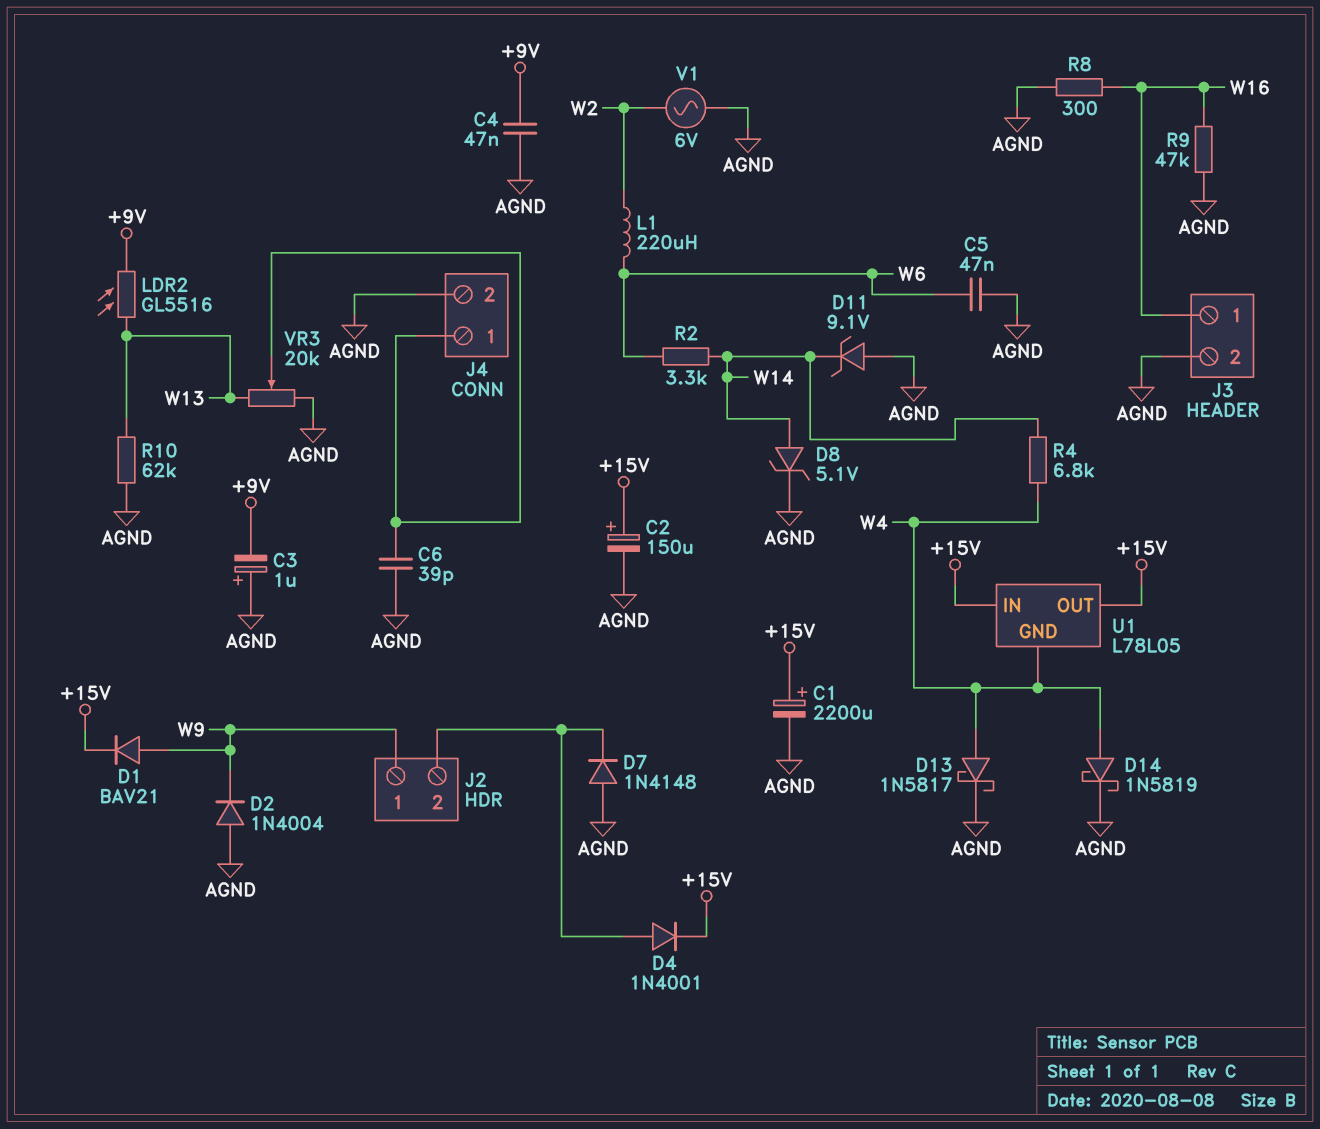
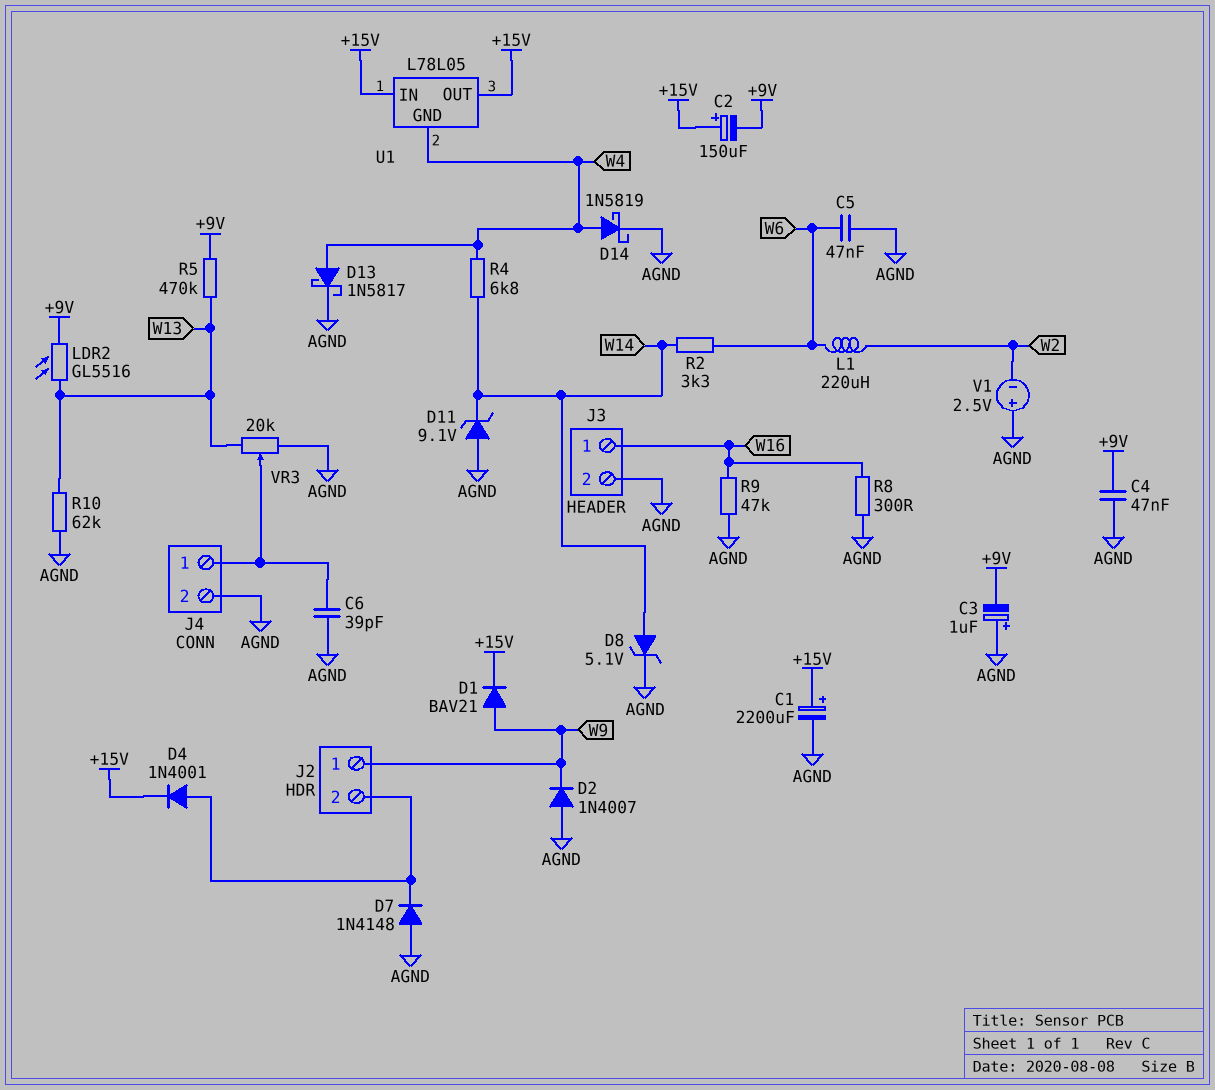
C2: 150uF (plus +15V, minus AGND) -> 150uF (plus +15V, minus +9V)
D2: diode 1N4004 (A AGND, K W9) -> diode 1N4007 (A AGND, K W9)
R5: none -> 470k (+9V, W13)
V1: AC 6V (AGND, W2) -> 2.5V (plus AGND, minus W2)

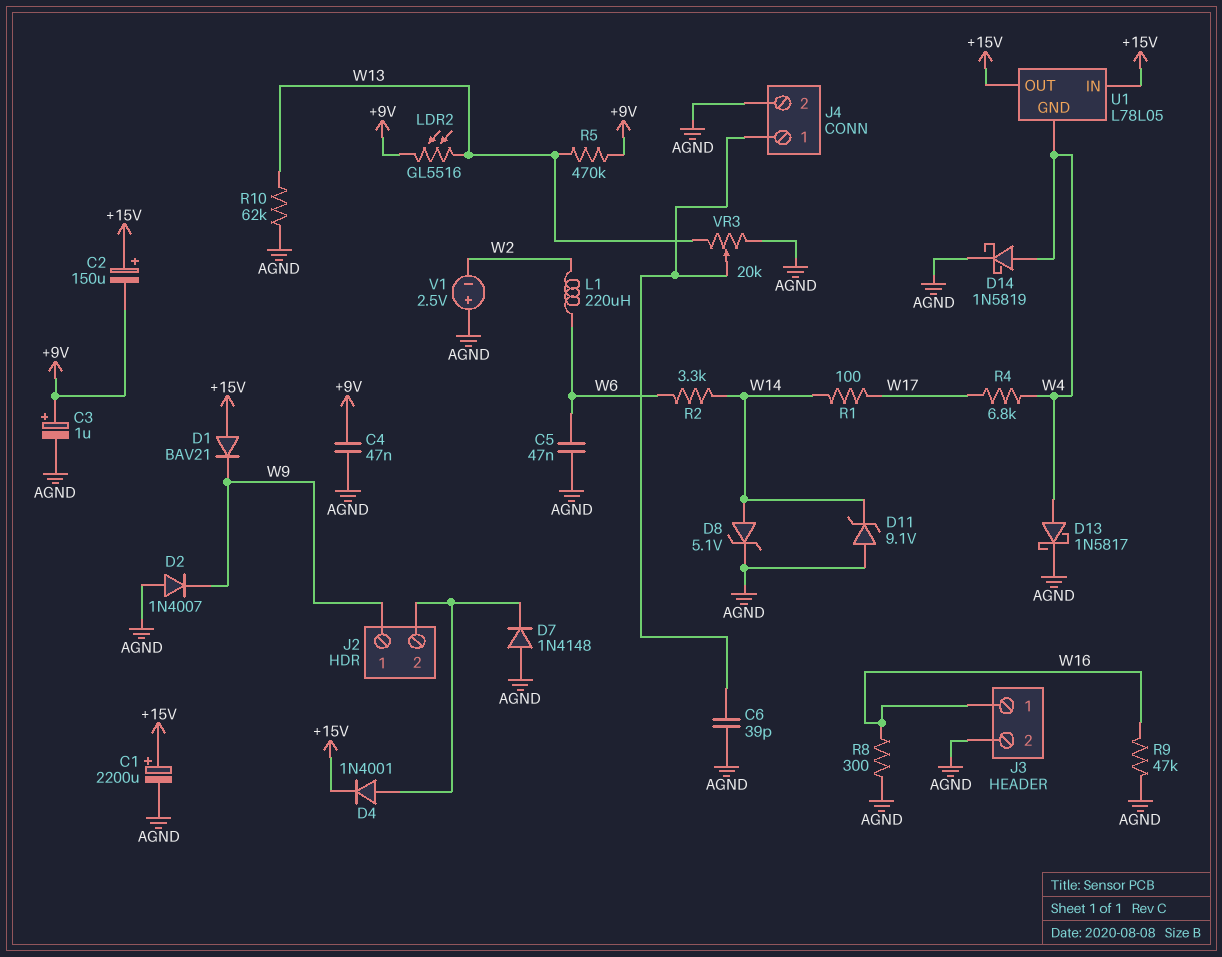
C3: 1uF (plus AGND, minus +9V) -> 1uF (plus +9V, minus AGND)
D1: diode BAV21 (A W9, K +15V) -> diode BAV21 (A +15V, K W9)
R1: none -> 100 (W14, W17)
R4: 6.8k (W4, W14) -> 6.8k (W4, W17)

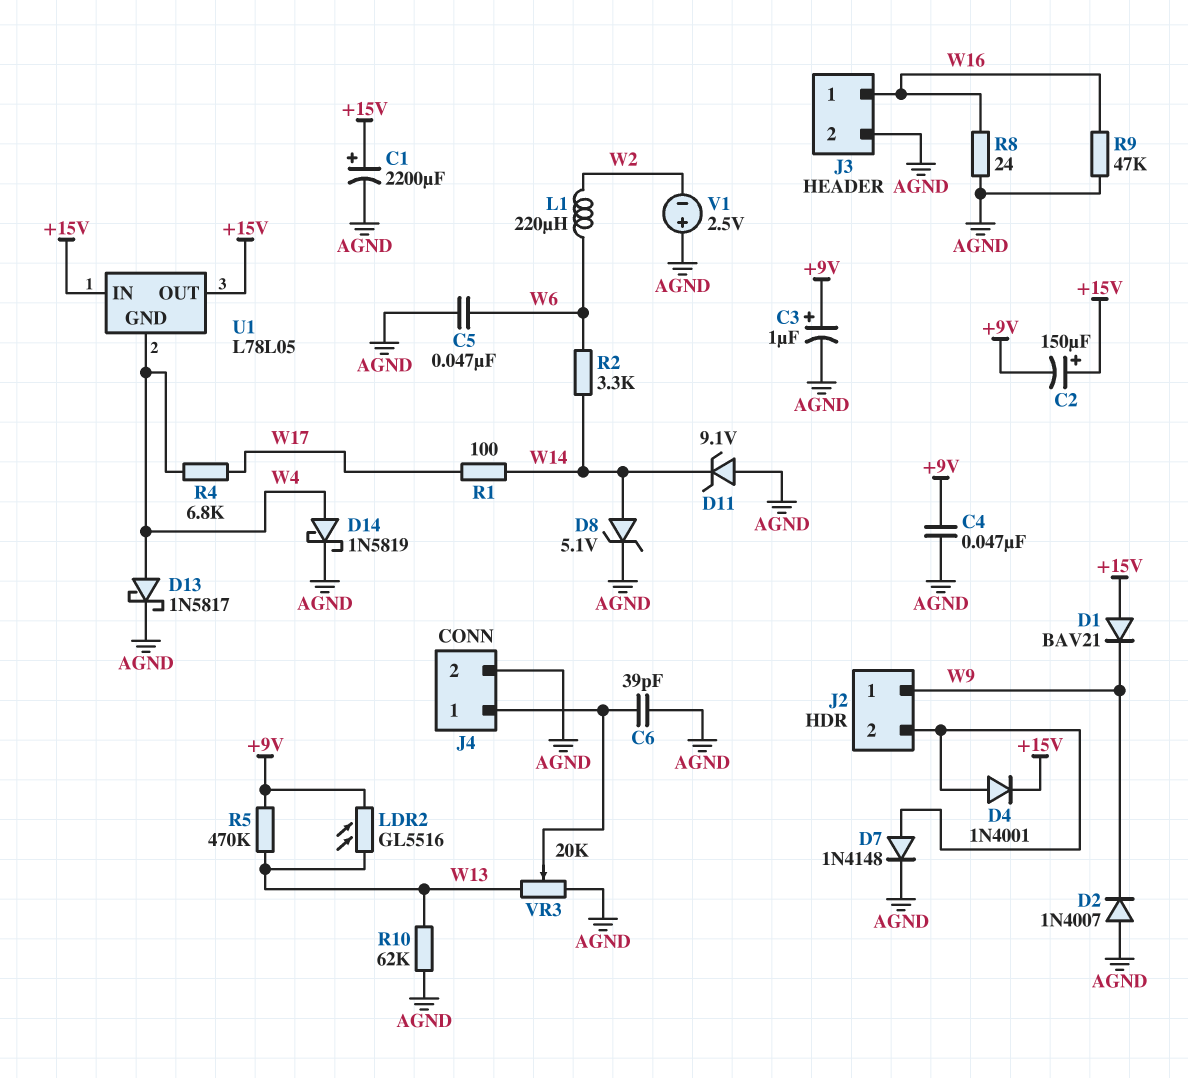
D7: diode 1N4148 (A AGND, K J2/2) -> diode 1N4148 (A J2/2, K AGND)
R8: 300 (AGND, W16) -> 24 (AGND, W16)

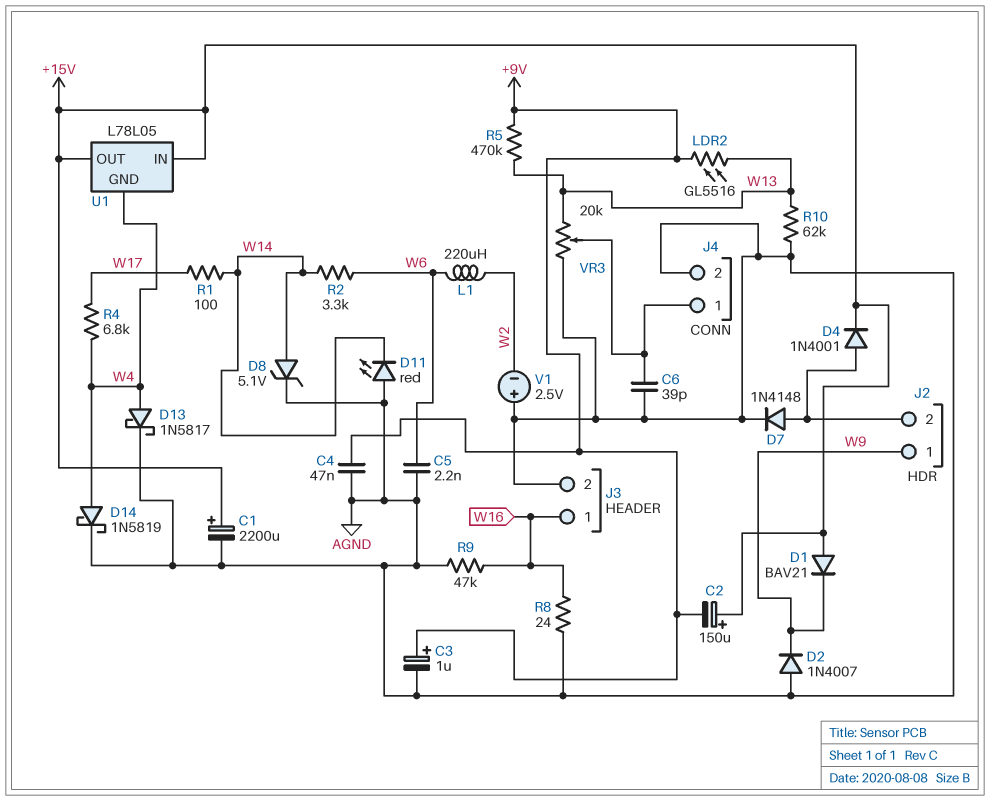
C5: 47nF (AGND, W6) -> 2.2nF (AGND, W6)
D11: zener 9.1V (A AGND, K W14) -> LED red (A AGND, K W14)

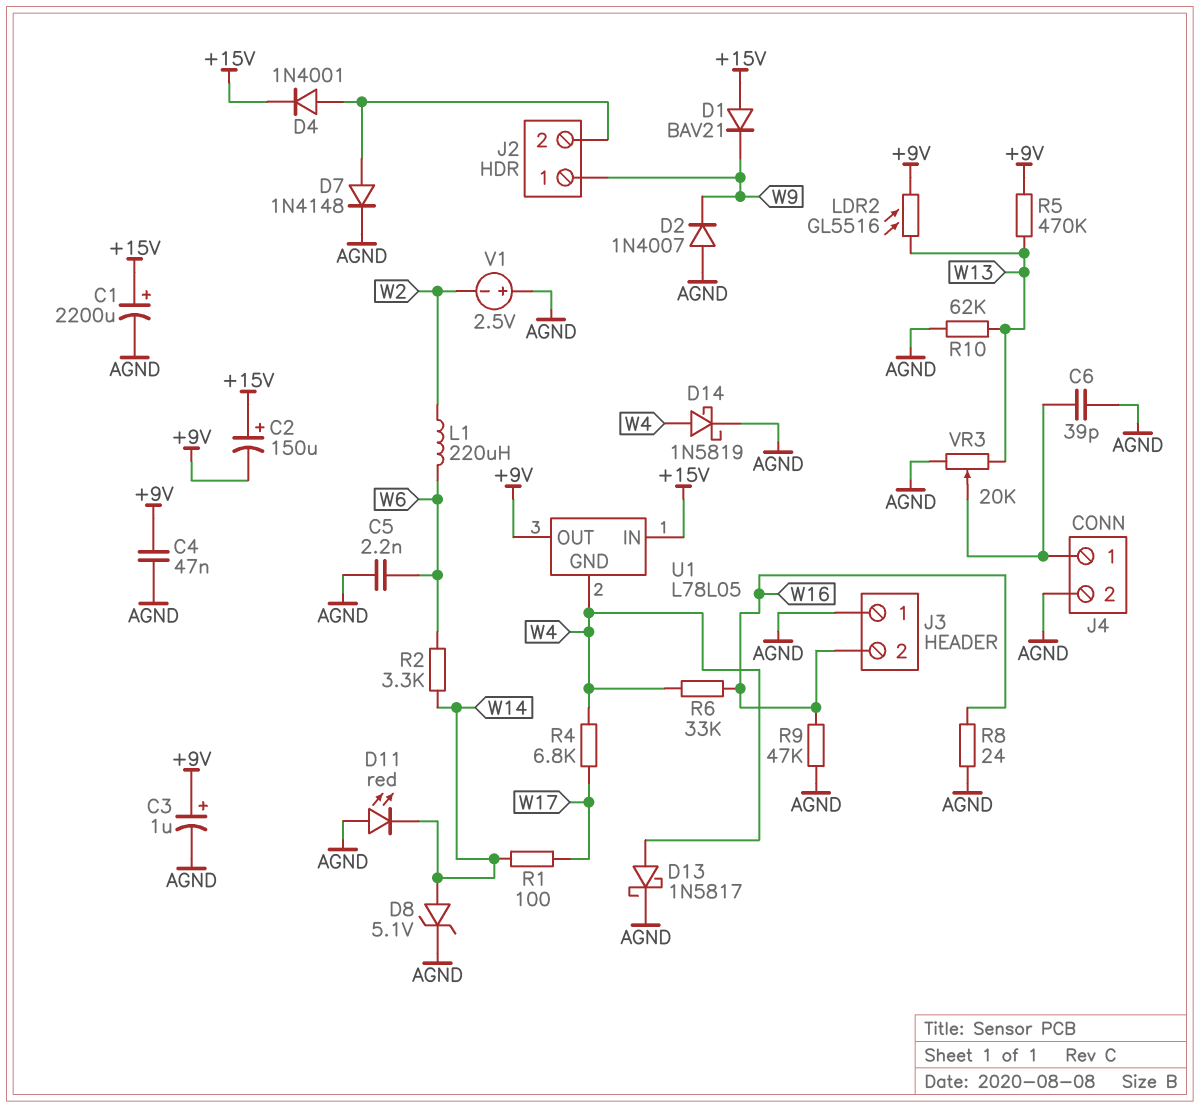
J3 pin 1: W16 -> AGND
J3 pin 2: AGND -> W16
R6: none -> 33k (W4, W16)
U1 pin OUT: +15V -> +9V

